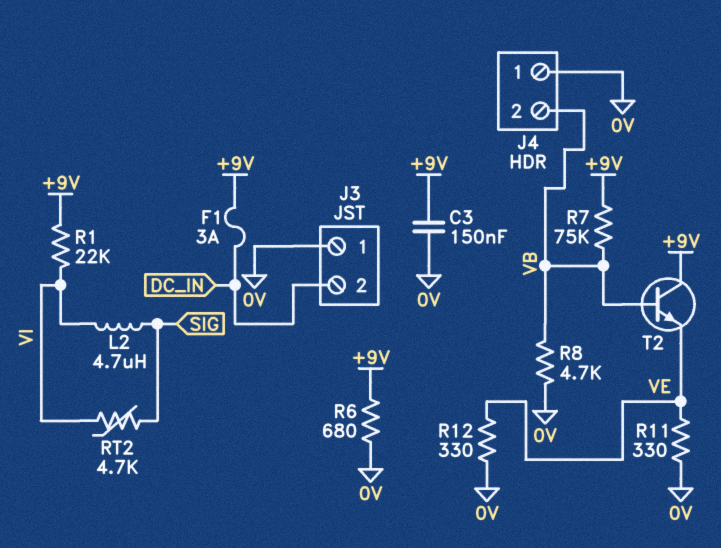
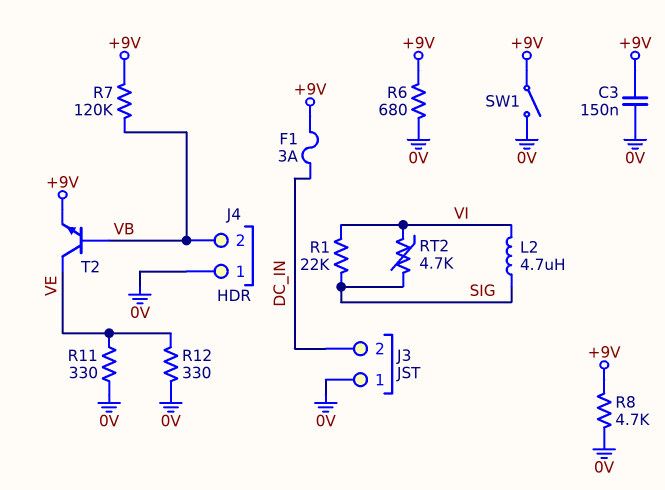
R1: 22k (+9V, VI) -> 22k (SIG, VI)
R7: 75k (+9V, VB) -> 120k (+9V, VB)
R8: 4.7k (0V, VB) -> 4.7k (+9V, 0V)
SW1: none -> switch (+9V, 0V)
T2: NPN (B VB, C +9V, E VE) -> NPN (B VB, C VE, E +9V)

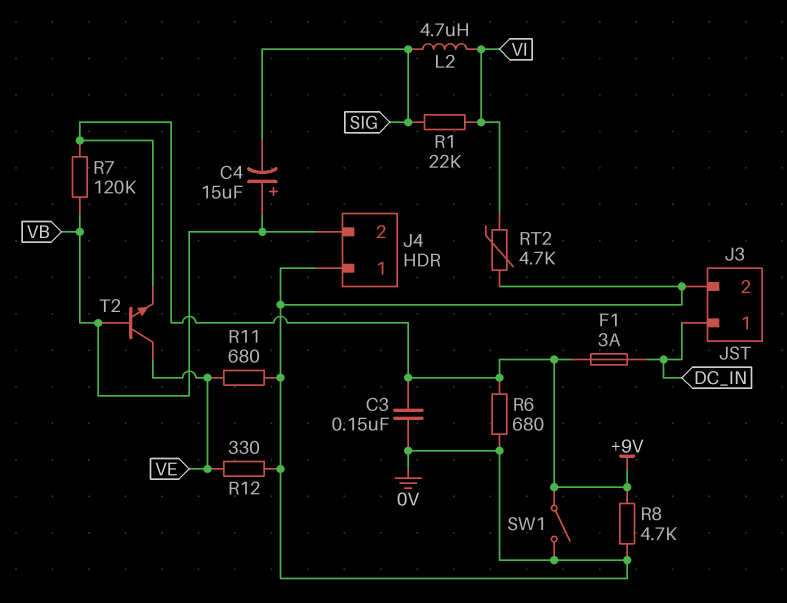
C4: none -> 15uF (plus VB, minus SIG)
J3 pin 1: 0V -> DC_IN
J3 pin 2: DC_IN -> 0V
R11: 330 (0V, VE) -> 680 (0V, VE)
RT2: 4.7k (SIG, VI) -> 4.7k (0V, VI)

